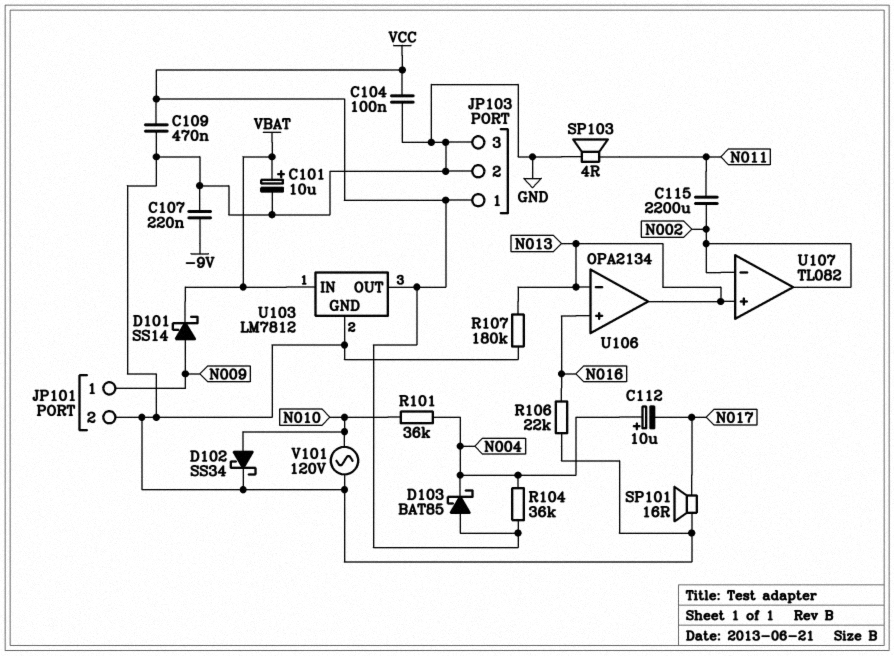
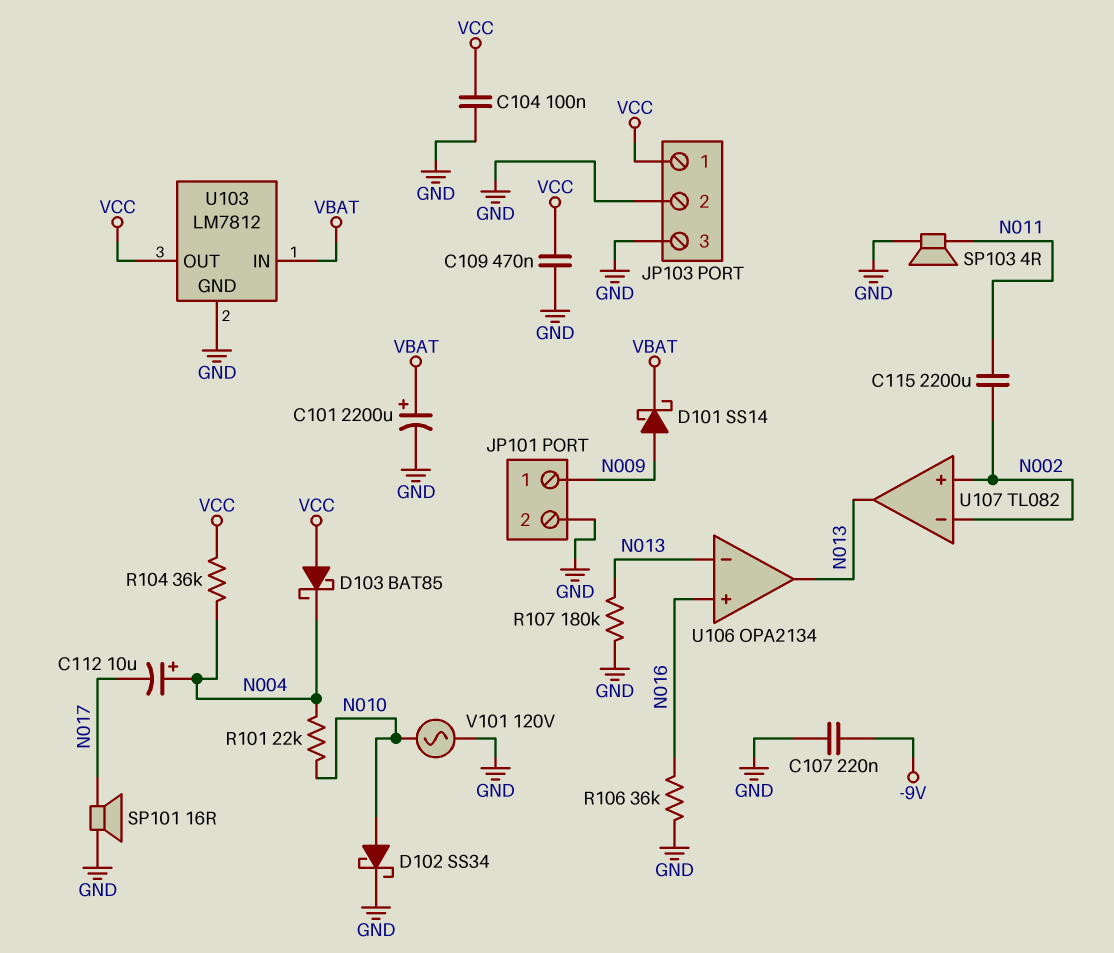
C101: 10uF (plus VBAT, minus GND) -> 2200uF (plus VBAT, minus GND)
R101: 36k (N004, N010) -> 22k (N004, N010)
R106: 22k (GND, N016) -> 36k (GND, N016)
U107 pin in+: N013 -> N002
U107 pin out: N002 -> N013

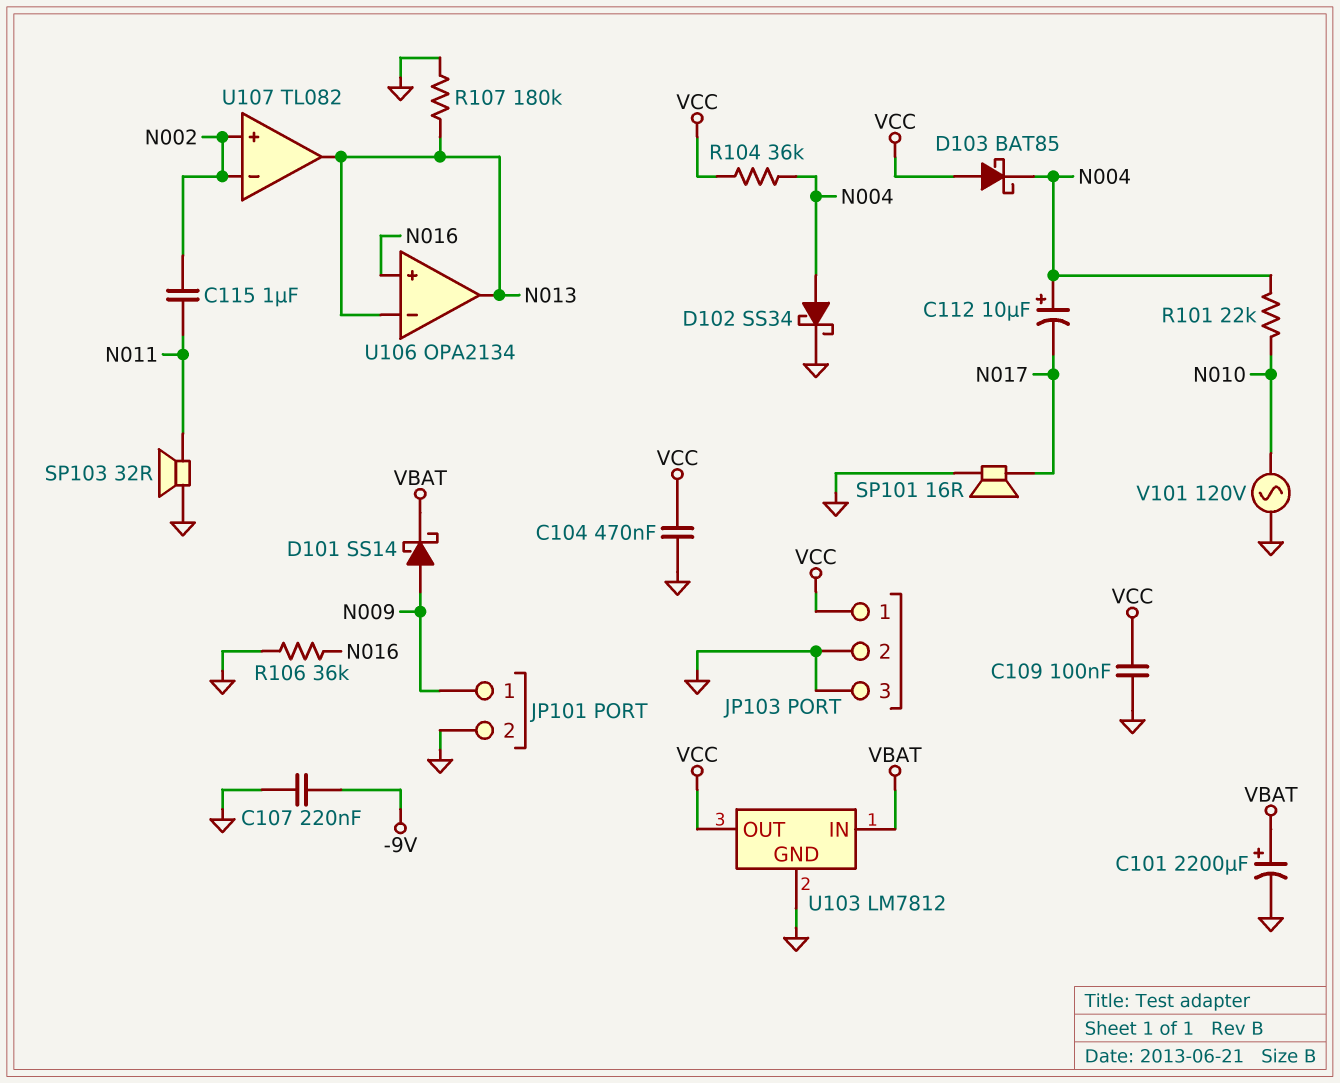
C104: 100nF (GND, VCC) -> 470nF (GND, VCC)
C109: 470nF (GND, VCC) -> 100nF (GND, VCC)
C115: 2200uF (N002, N011) -> 1uF (N002, N011)
D102: schottky SS34 (A N010, K GND) -> schottky SS34 (A N004, K GND)
SP103: speaker 4R (GND, N011) -> speaker 32R (GND, N011)

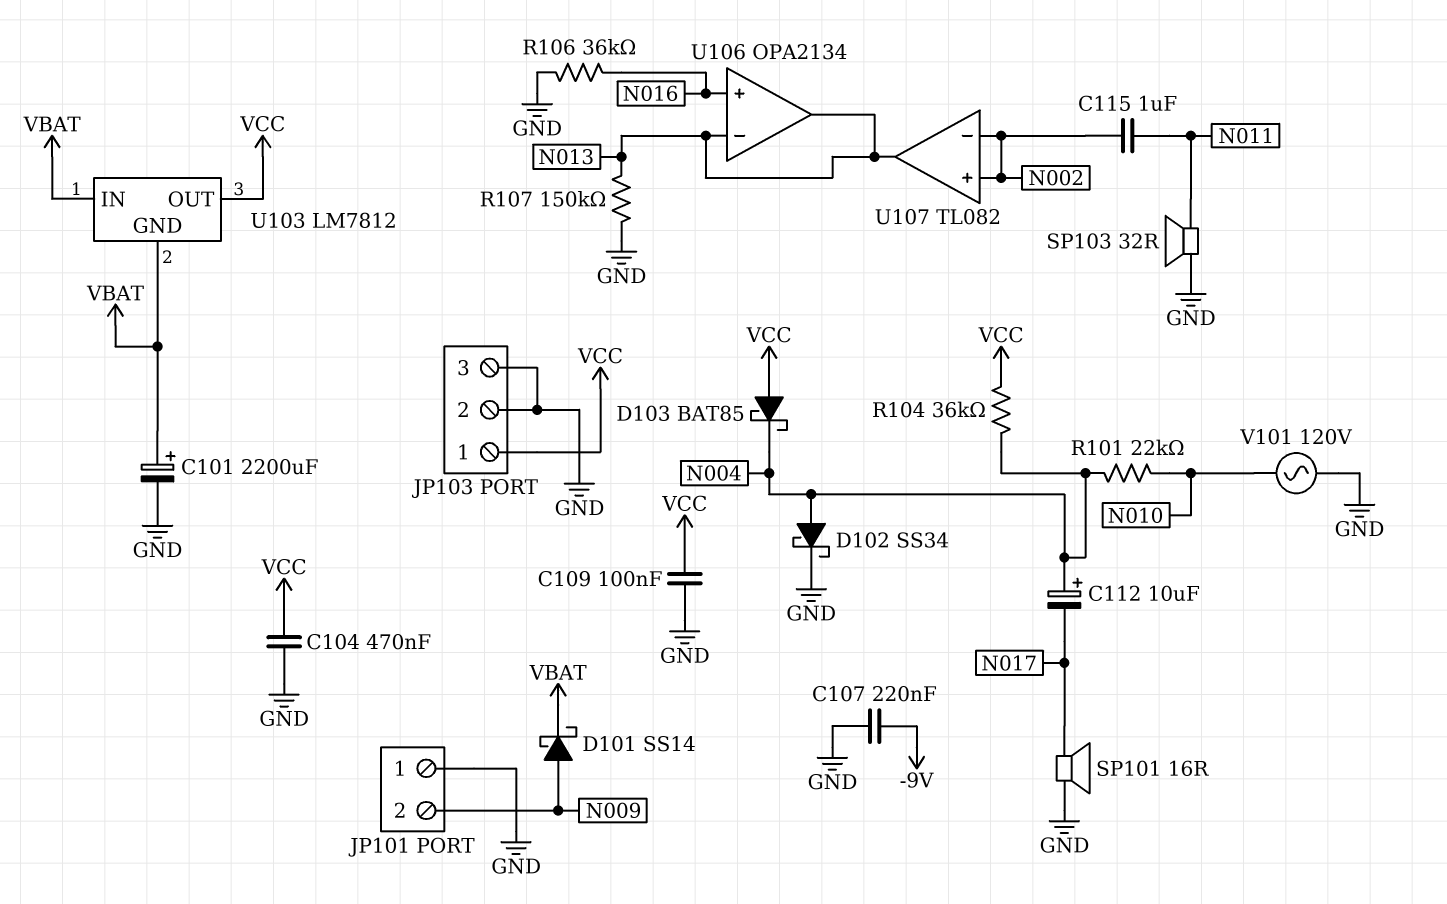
JP101 pin 1: N009 -> GND
JP101 pin 2: GND -> N009
R107: 180k (GND, N013) -> 150k (GND, N013)
U103 pin GND: GND -> VBAT

